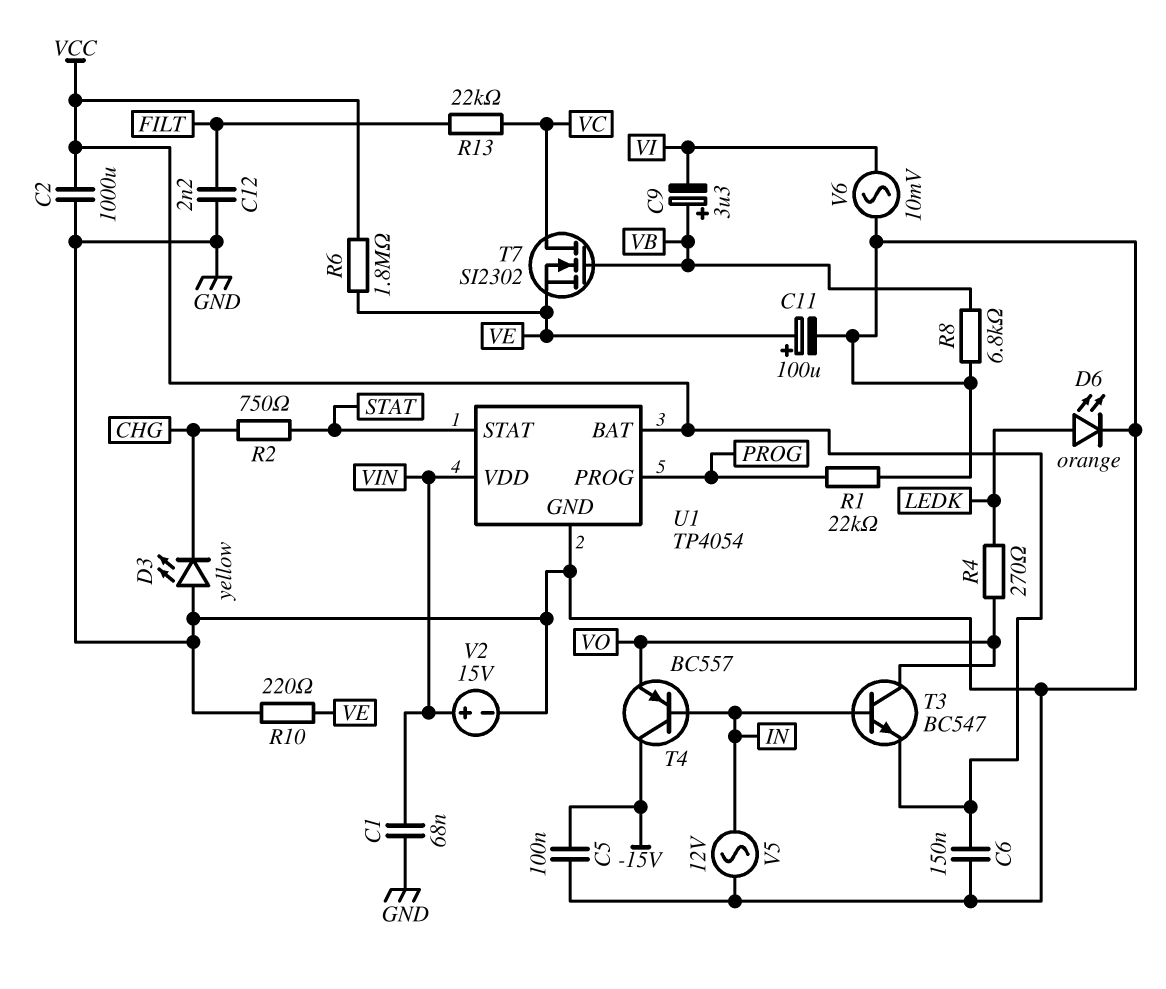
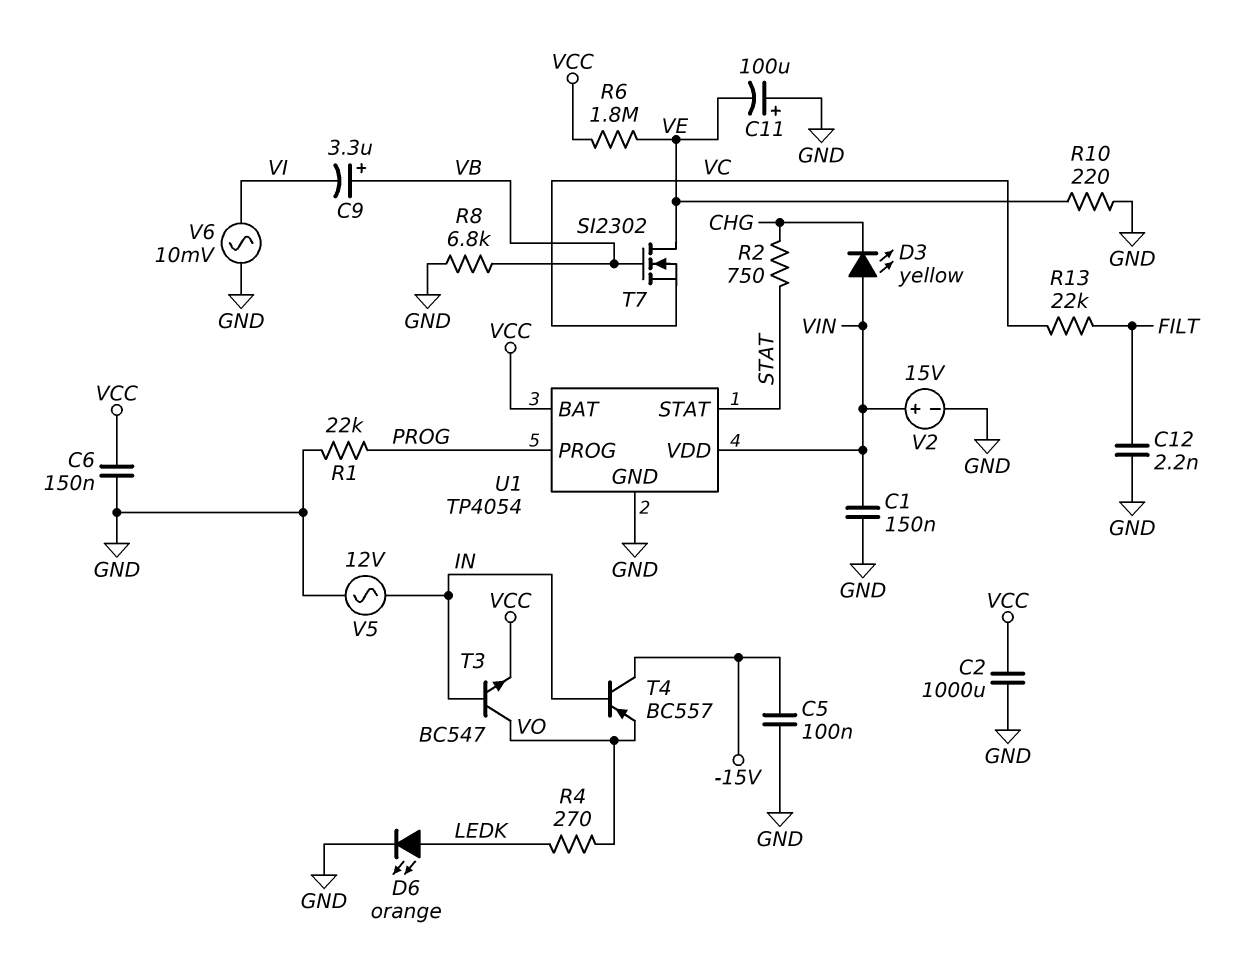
C1: 68nF (GND, VIN) -> 150nF (GND, VIN)
C11: 100uF (plus VE, minus GND) -> 100uF (plus GND, minus VE)
D3: LED yellow (A GND, K CHG) -> LED yellow (A VIN, K CHG)
T7: NMOS SI2302 (G VB, D VC, S VE) -> NMOS SI2302 (G VB, D VE, S VC)

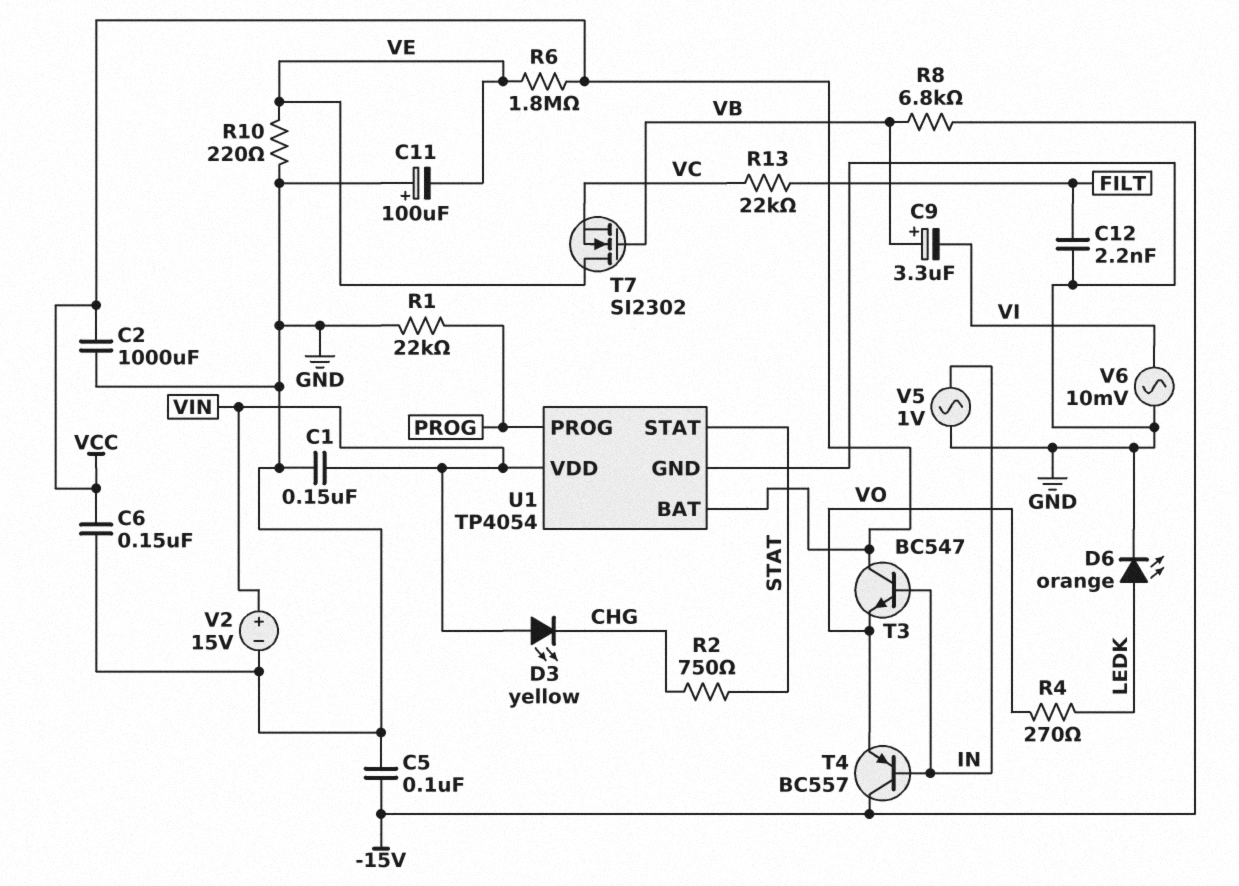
R8: 6.8k (GND, VB) -> 6.8k (-15V, VB)
T3: NPN BC547 (B IN, C VO, E VCC) -> NPN BC547 (B IN, C VCC, E VO)
V5: AC 12V (GND, IN) -> AC 1V (GND, IN)

